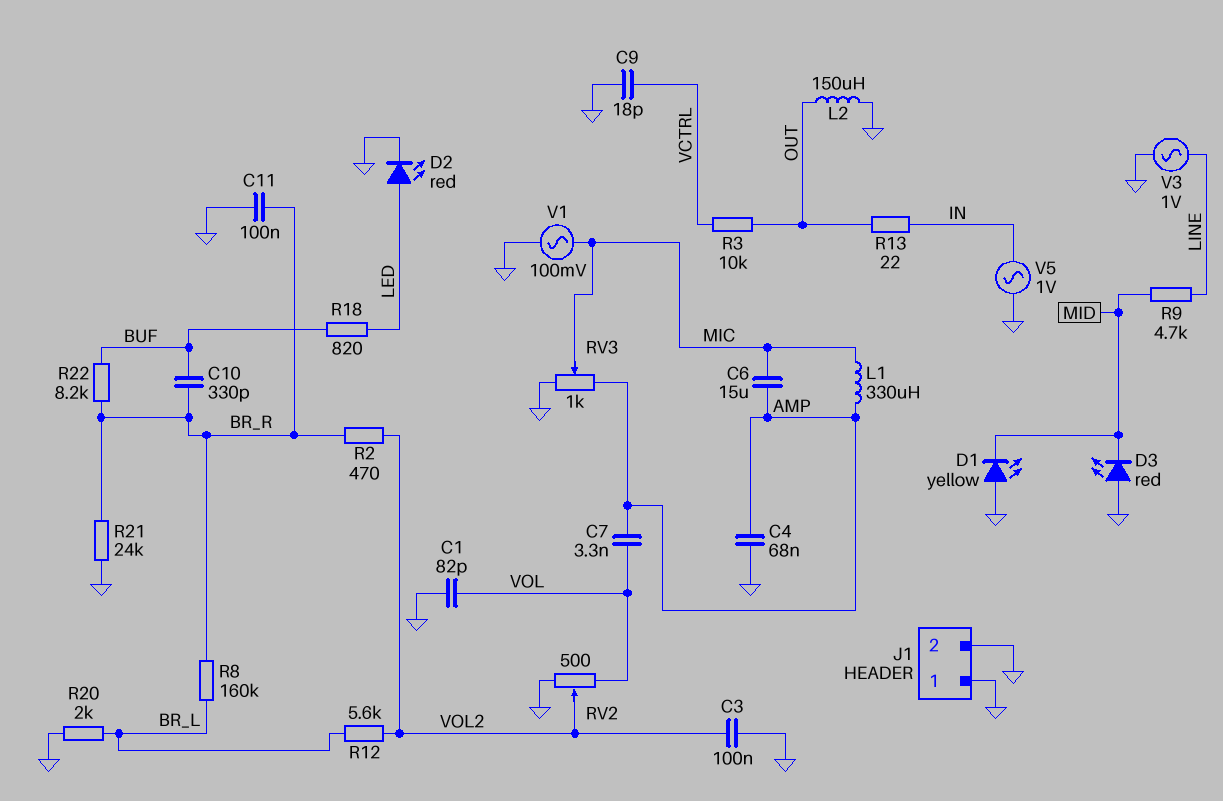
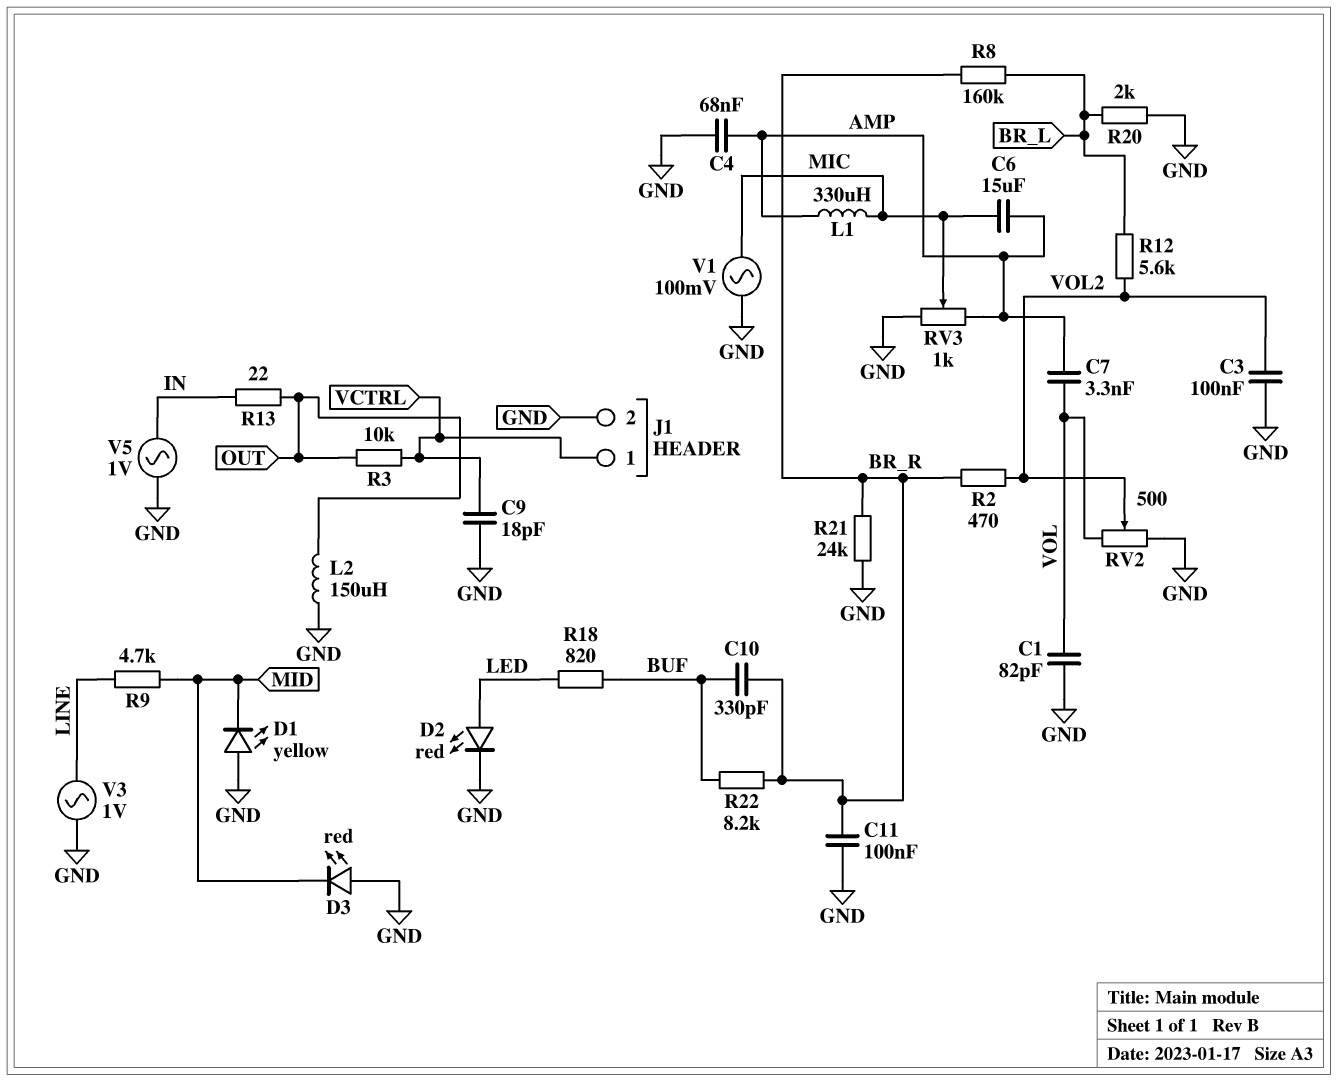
J1 pin 1: GND -> VCTRL

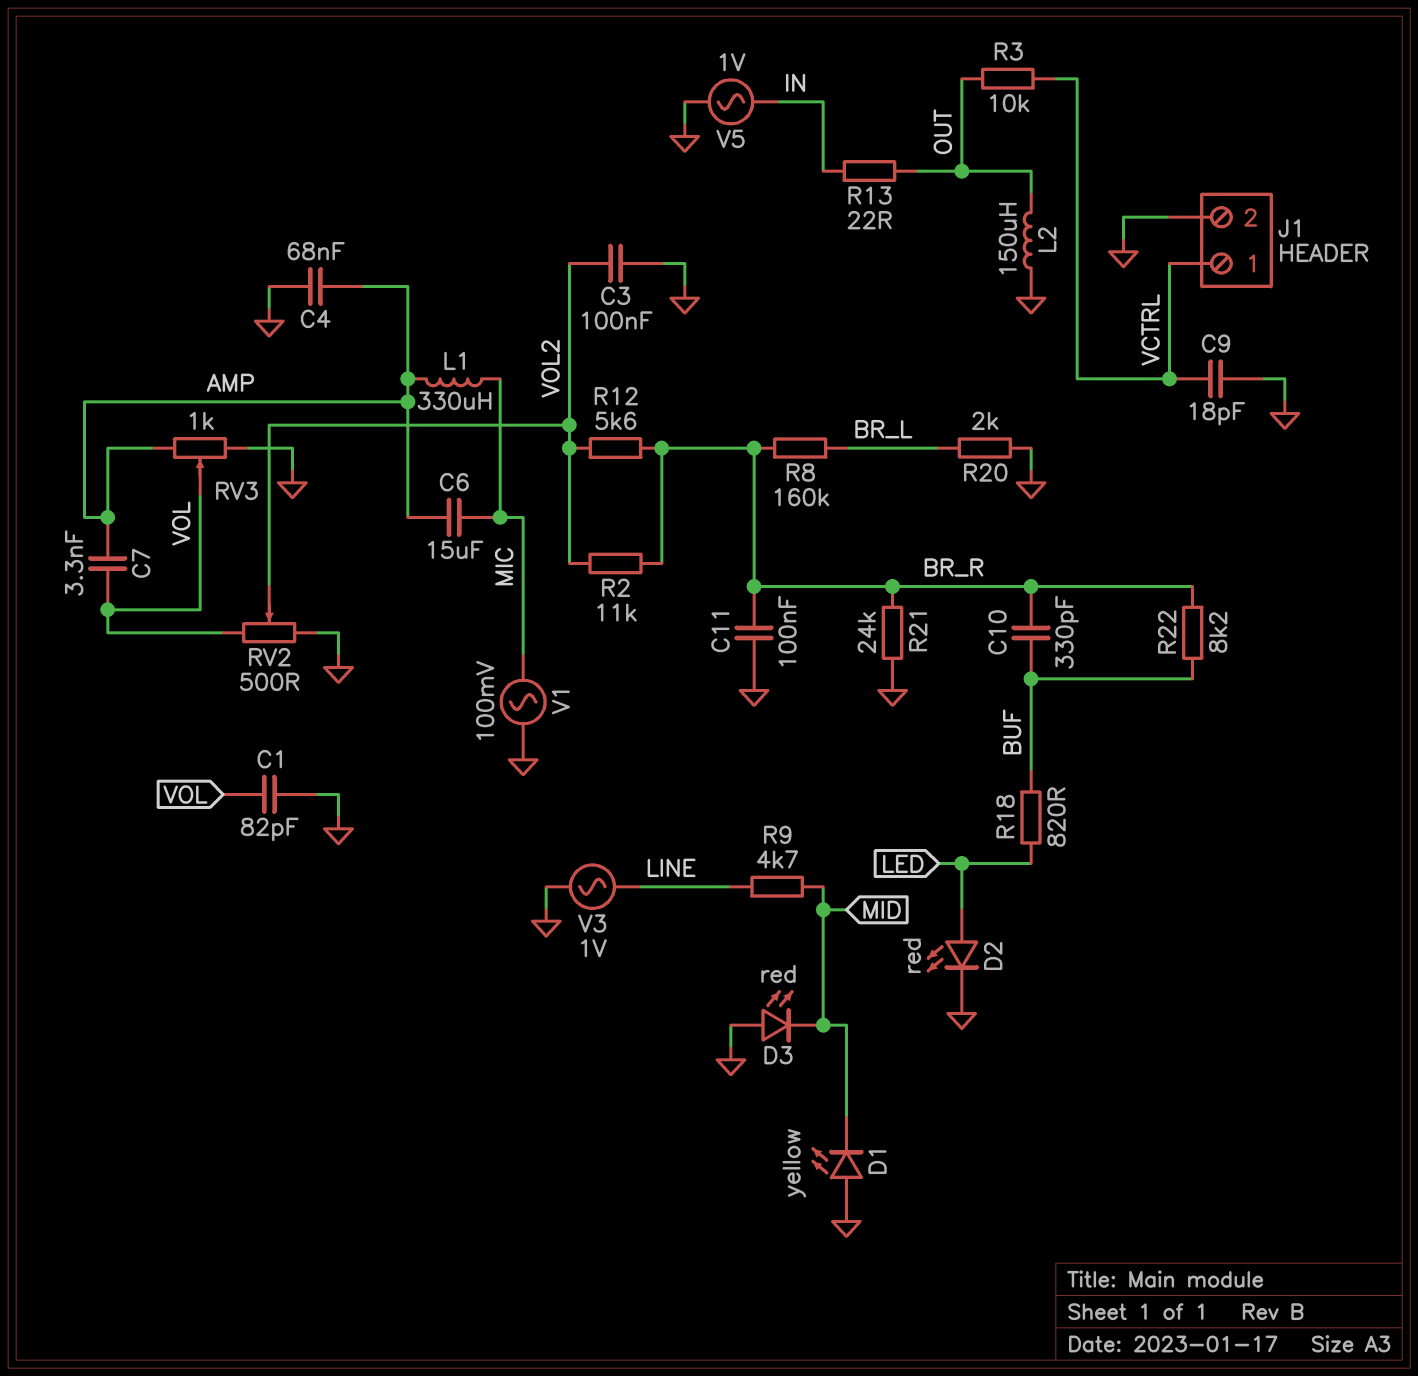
R2: 470 (BR_R, VOL2) -> 11k (BR_R, VOL2)
R12: 5.6k (BR_L, VOL2) -> 5.6k (BR_R, VOL2)
RV3: 1k (AMP, GND, wiper MIC) -> 1k (AMP, GND, wiper VOL)

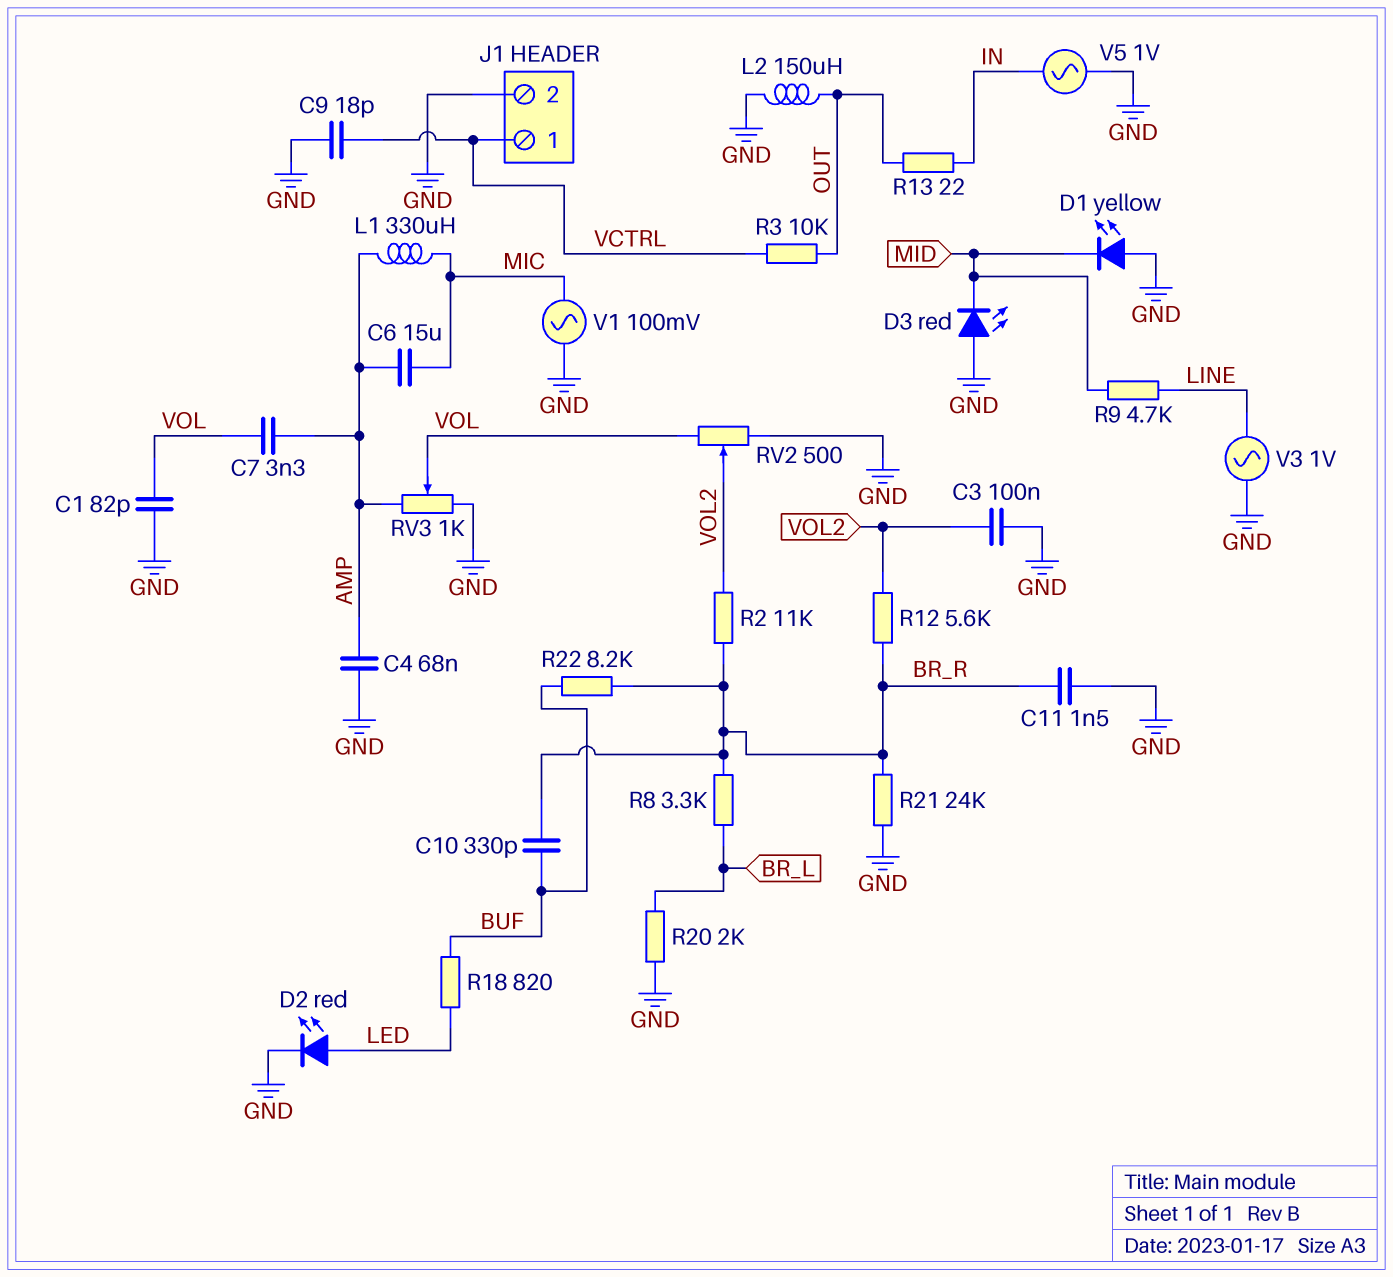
C11: 100nF (BR_R, GND) -> 1.5nF (BR_R, GND)
R8: 160k (BR_L, BR_R) -> 3.3k (BR_L, BR_R)

